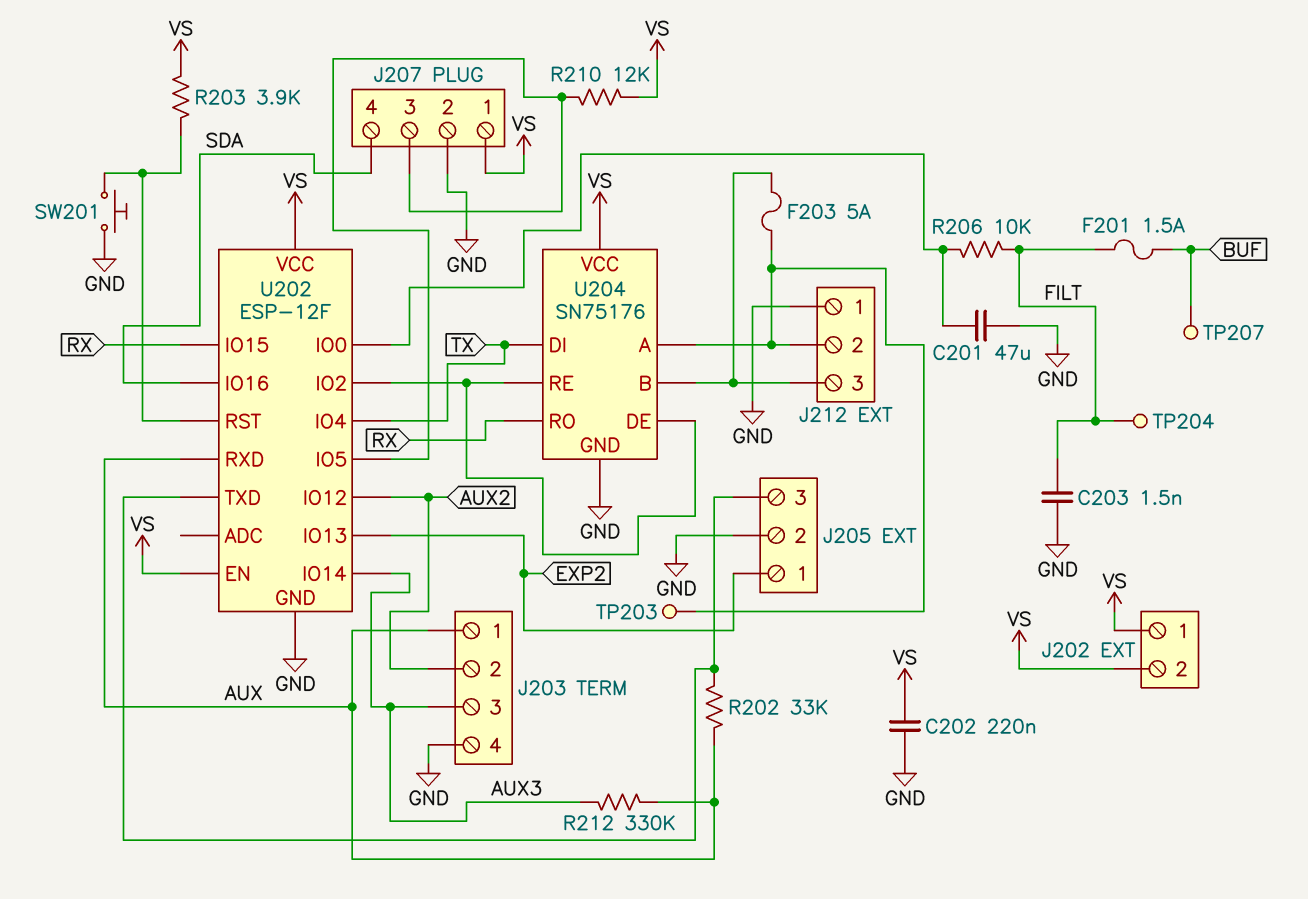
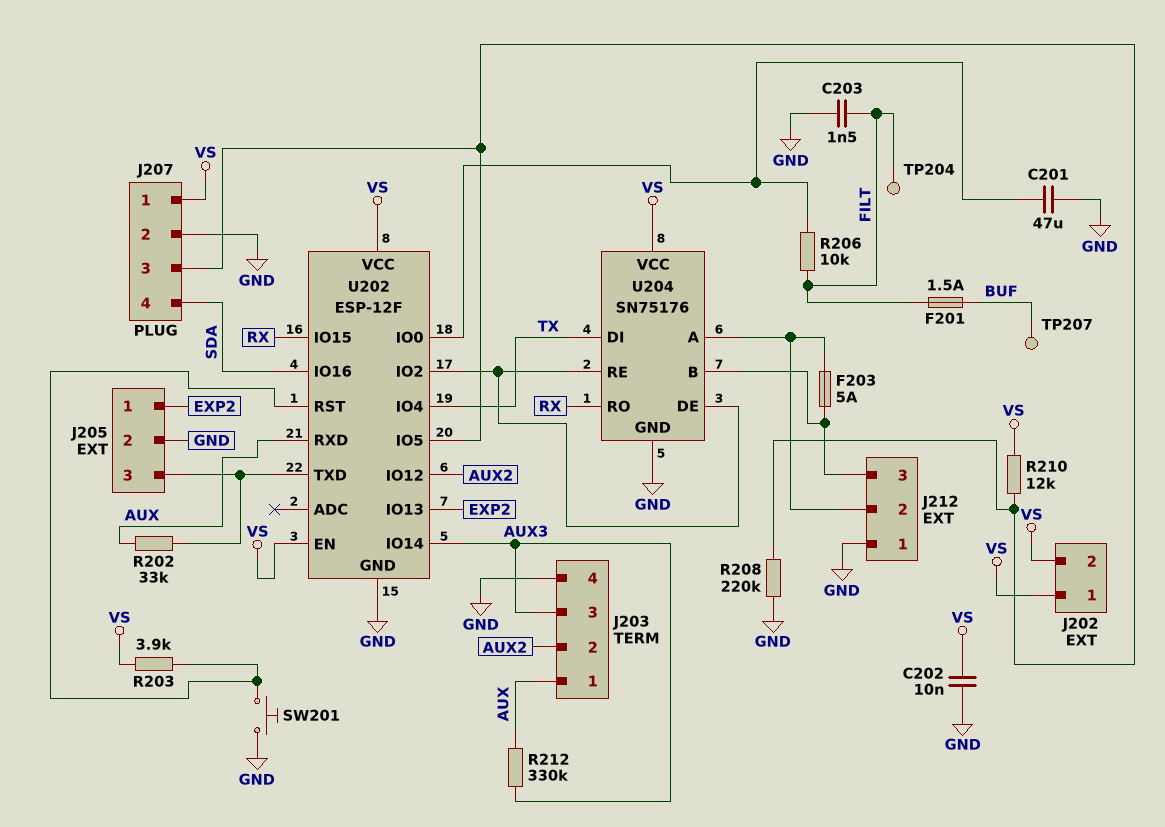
C202: 220nF (GND, VS) -> 10nF (GND, VS)
R208: none -> 220k (GND, J207/3)
TP203: test point (J212/2) -> none

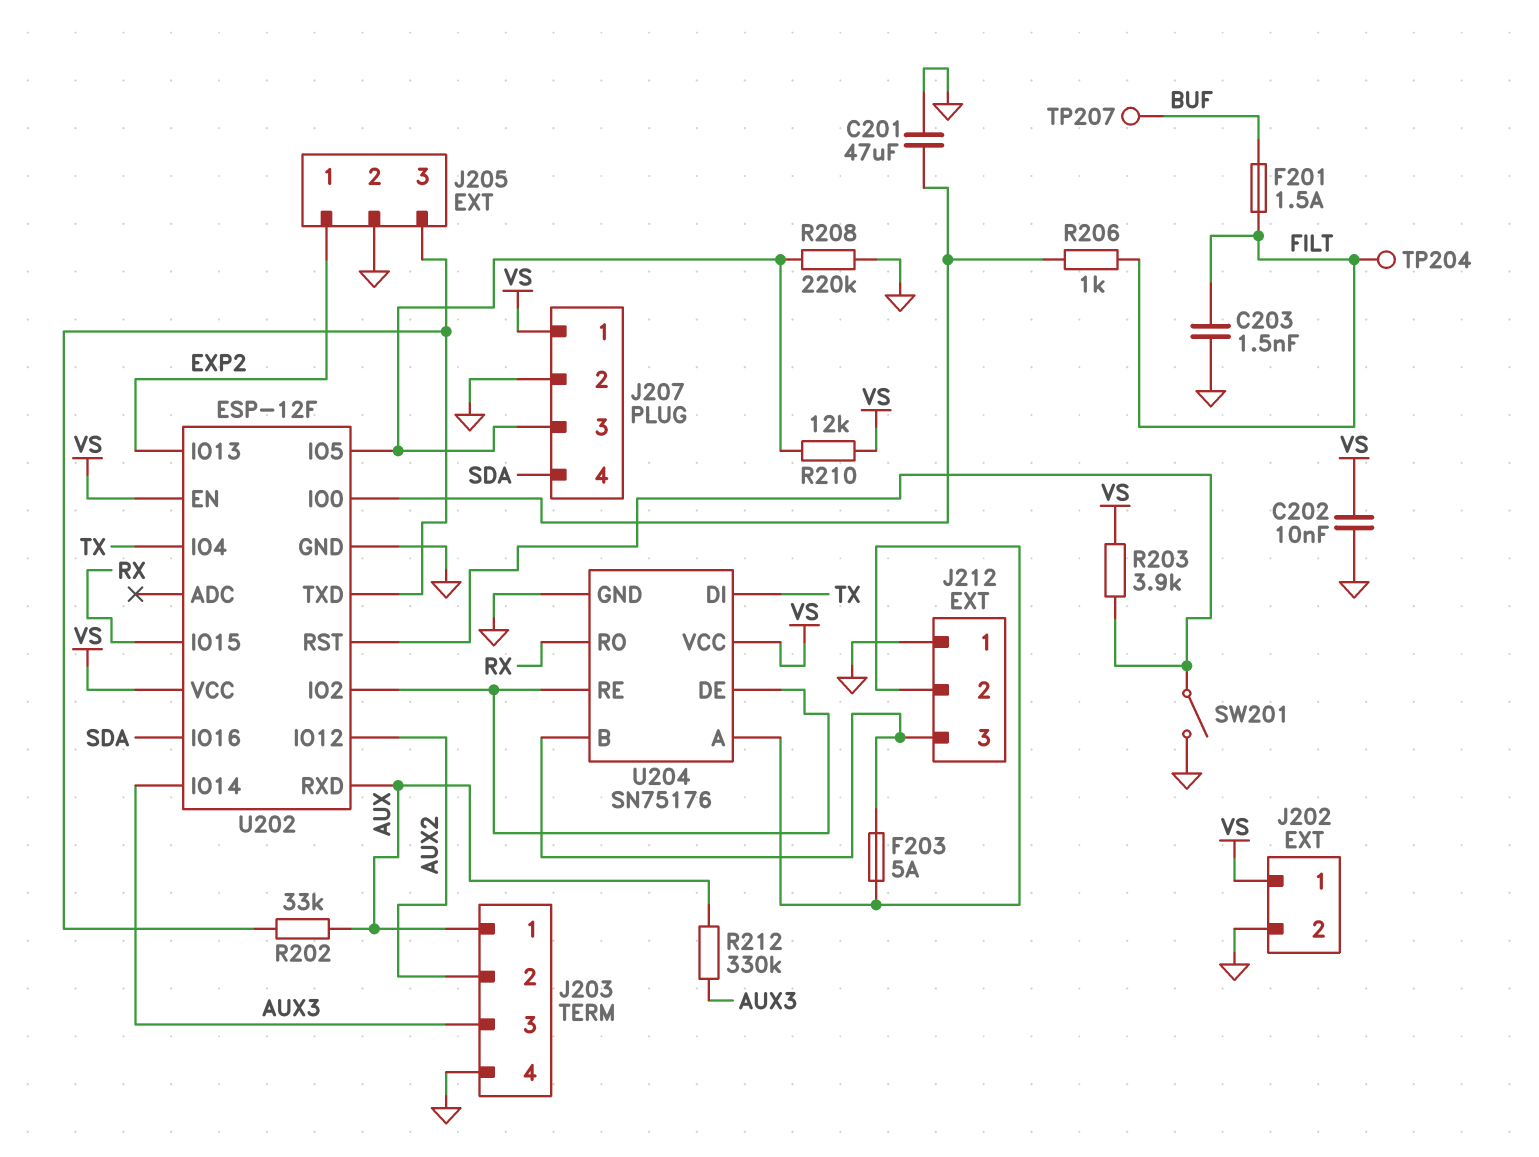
J202 pin 2: VS -> GND
R206: 10k (FILT, U202/IO0) -> 1k (FILT, U202/IO0)
SW201: button (GND, U202/RST) -> switch (GND, U202/RST)

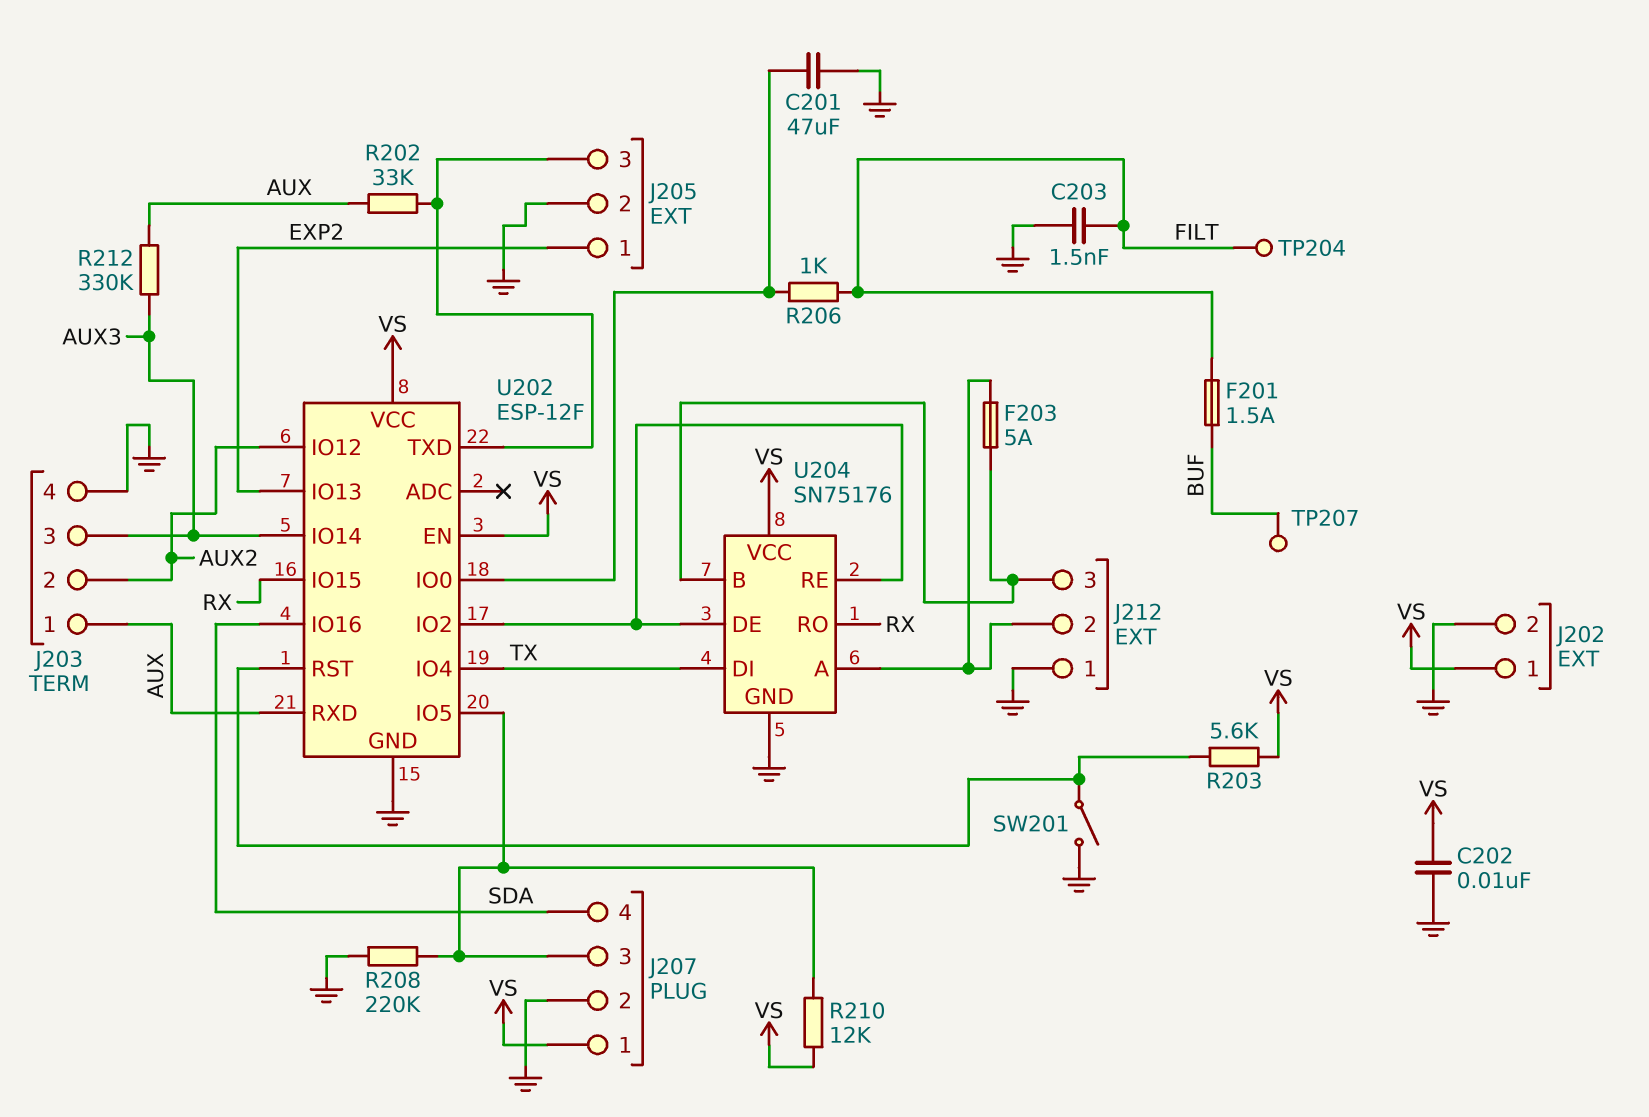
R203: 3.9k (U202/RST, VS) -> 5.6k (U202/RST, VS)

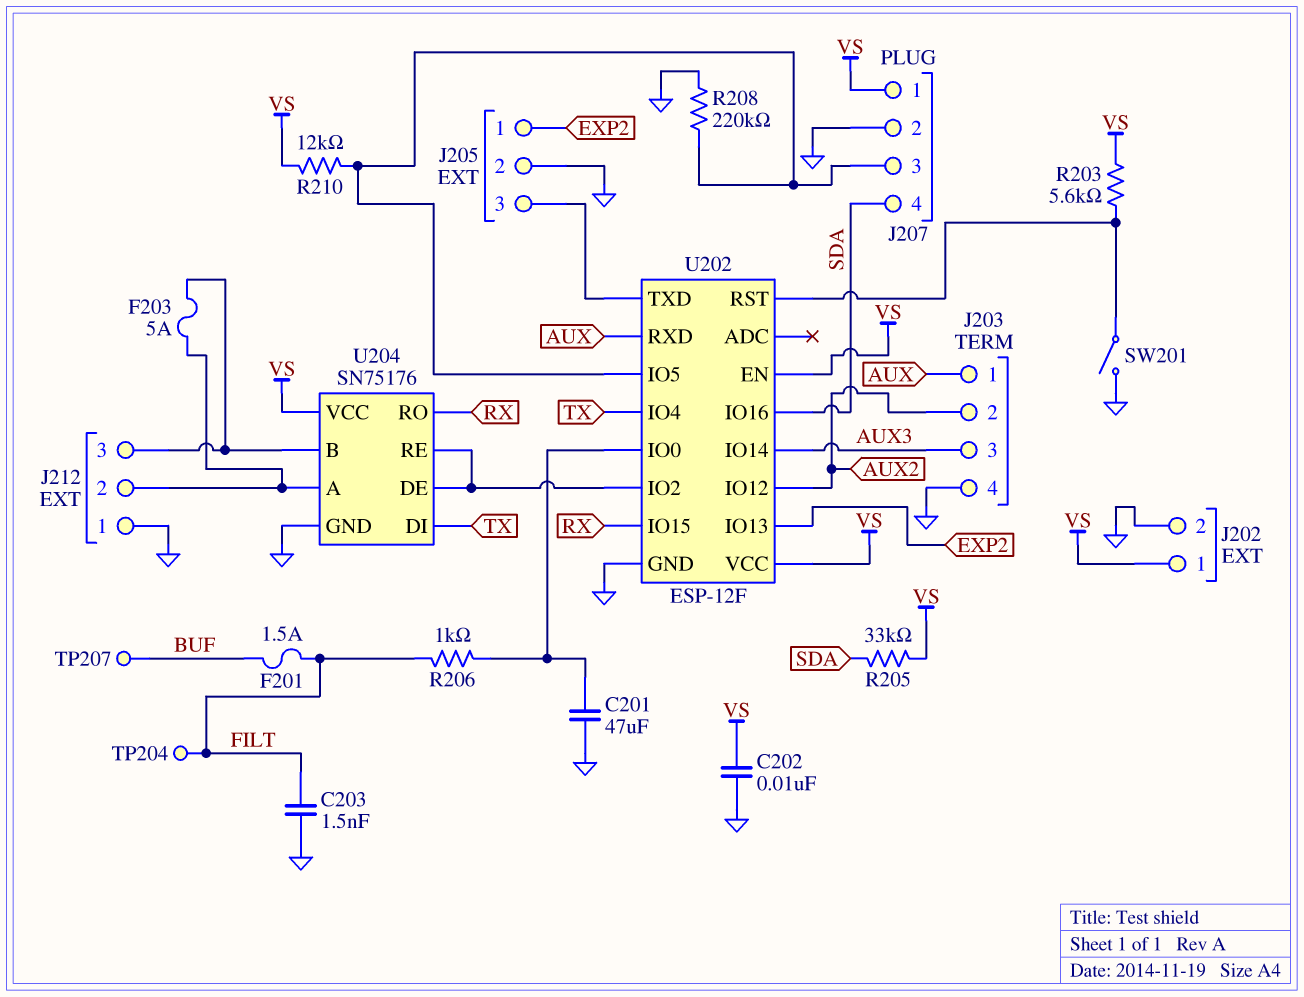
R202: 33k (AUX, J205/3) -> none
R205: none -> 33k (SDA, VS)
R212: 330k (AUX, AUX3) -> none

